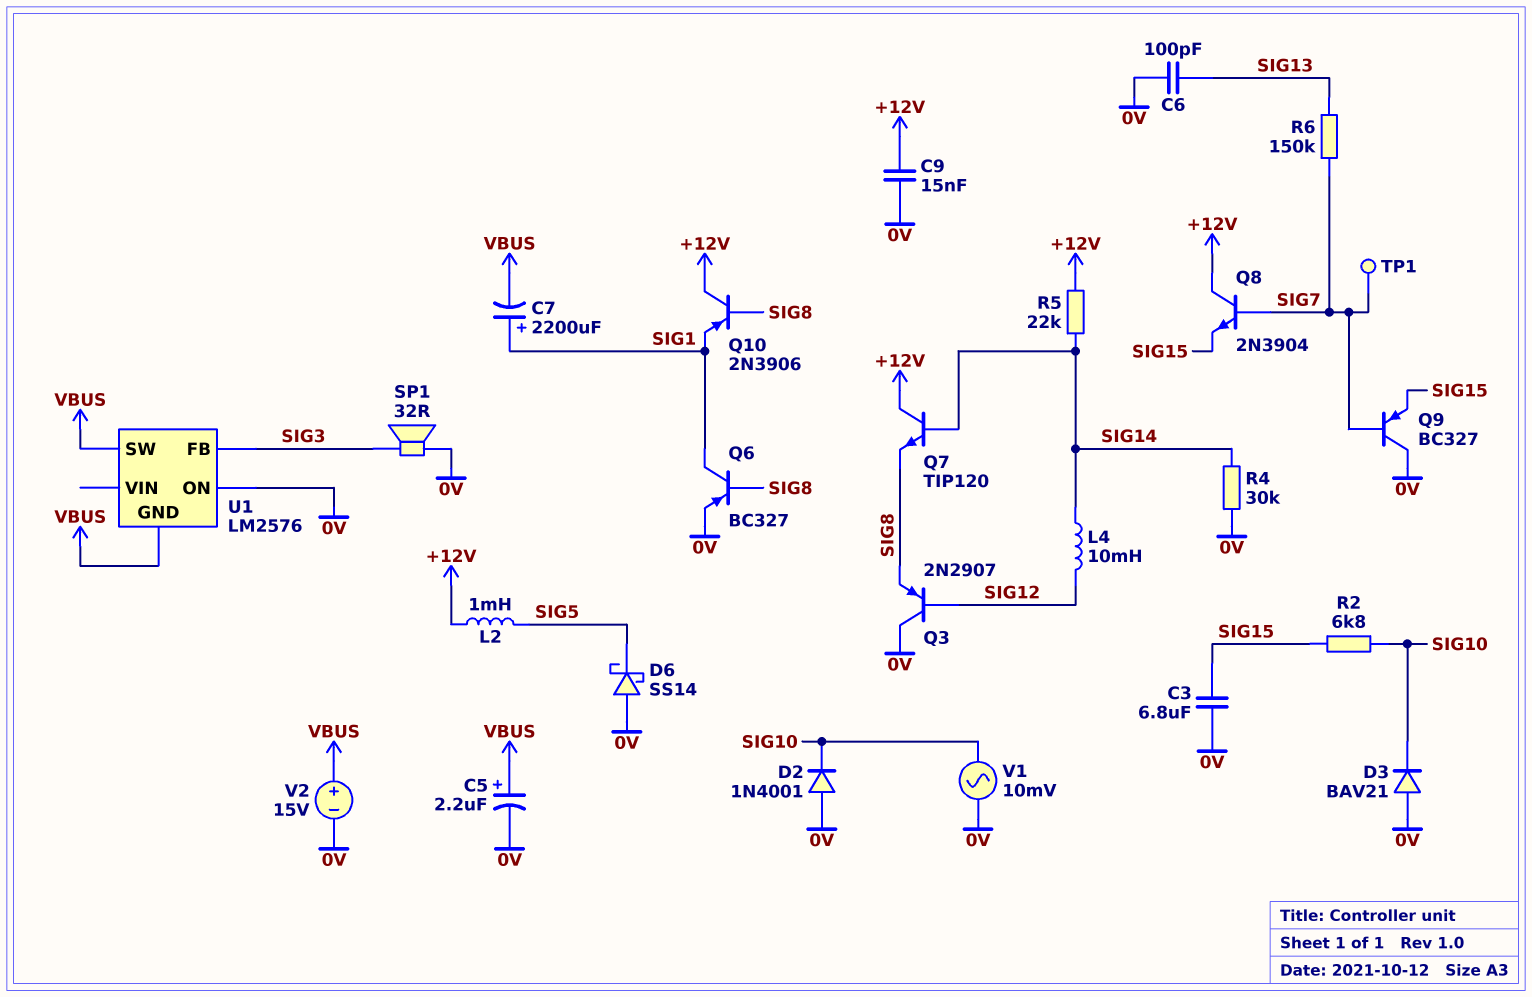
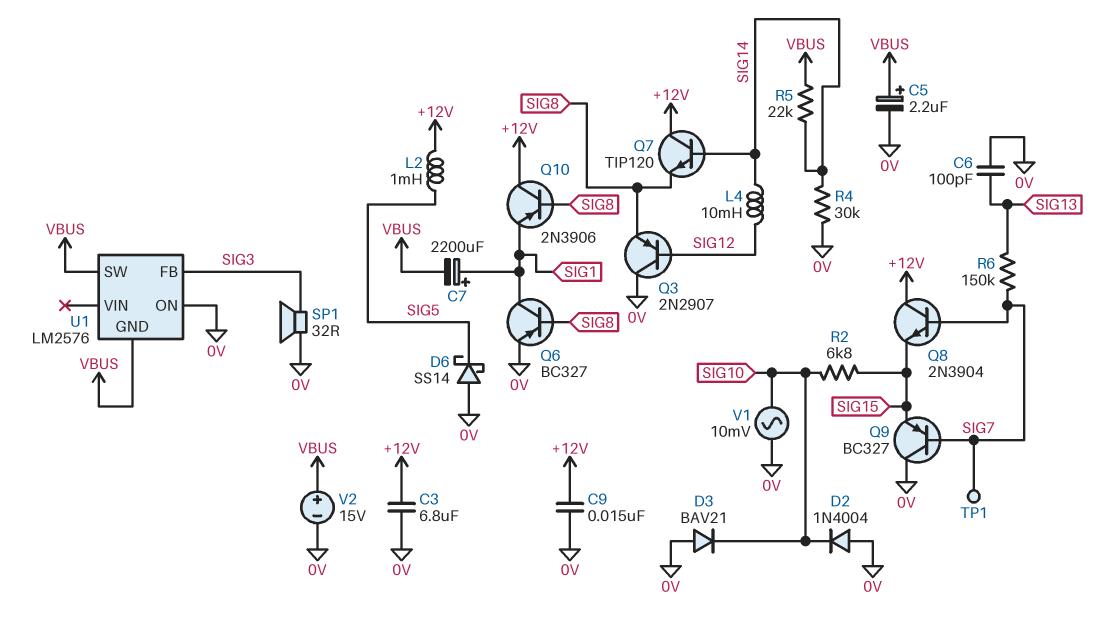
C3: 6.8uF (0V, SIG15) -> 6.8uF (+12V, 0V)
D2: diode 1N4001 (A 0V, K SIG10) -> diode 1N4004 (A 0V, K SIG10)
R5: 22k (+12V, SIG14) -> 22k (SIG14, VBUS)

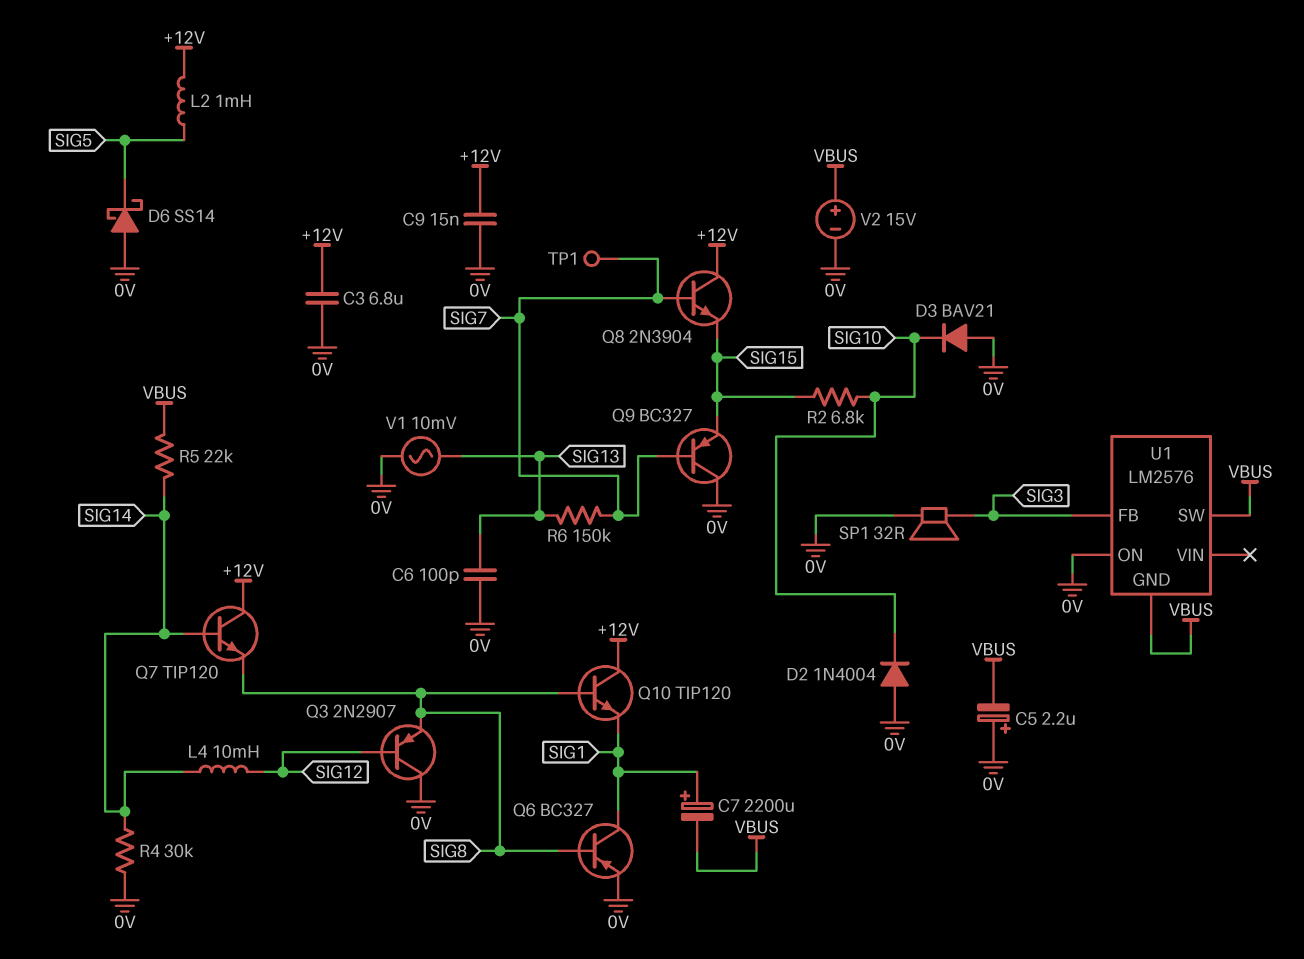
C5: 2.2uF (plus VBUS, minus 0V) -> 2.2uF (plus 0V, minus VBUS)
Q10: PNP 2N3906 (B SIG8, C +12V, E SIG1) -> NPN TIP120 (B SIG8, C +12V, E SIG1)
V1: AC 10mV (0V, SIG10) -> AC 10mV (0V, SIG13)

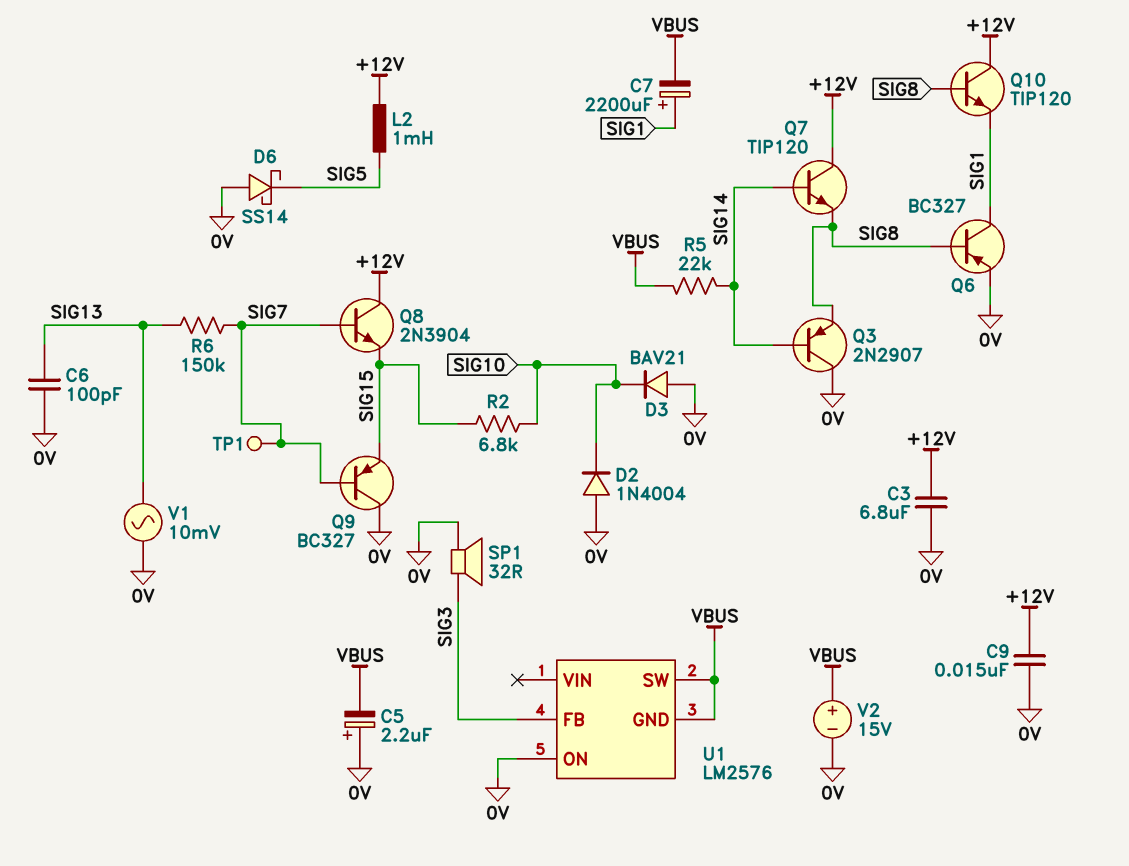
L4: 10mH (SIG12, SIG14) -> none
Q3: PNP 2N2907 (B SIG12, C 0V, E SIG8) -> PNP 2N2907 (B SIG14, C 0V, E SIG8)
R4: 30k (0V, SIG14) -> none

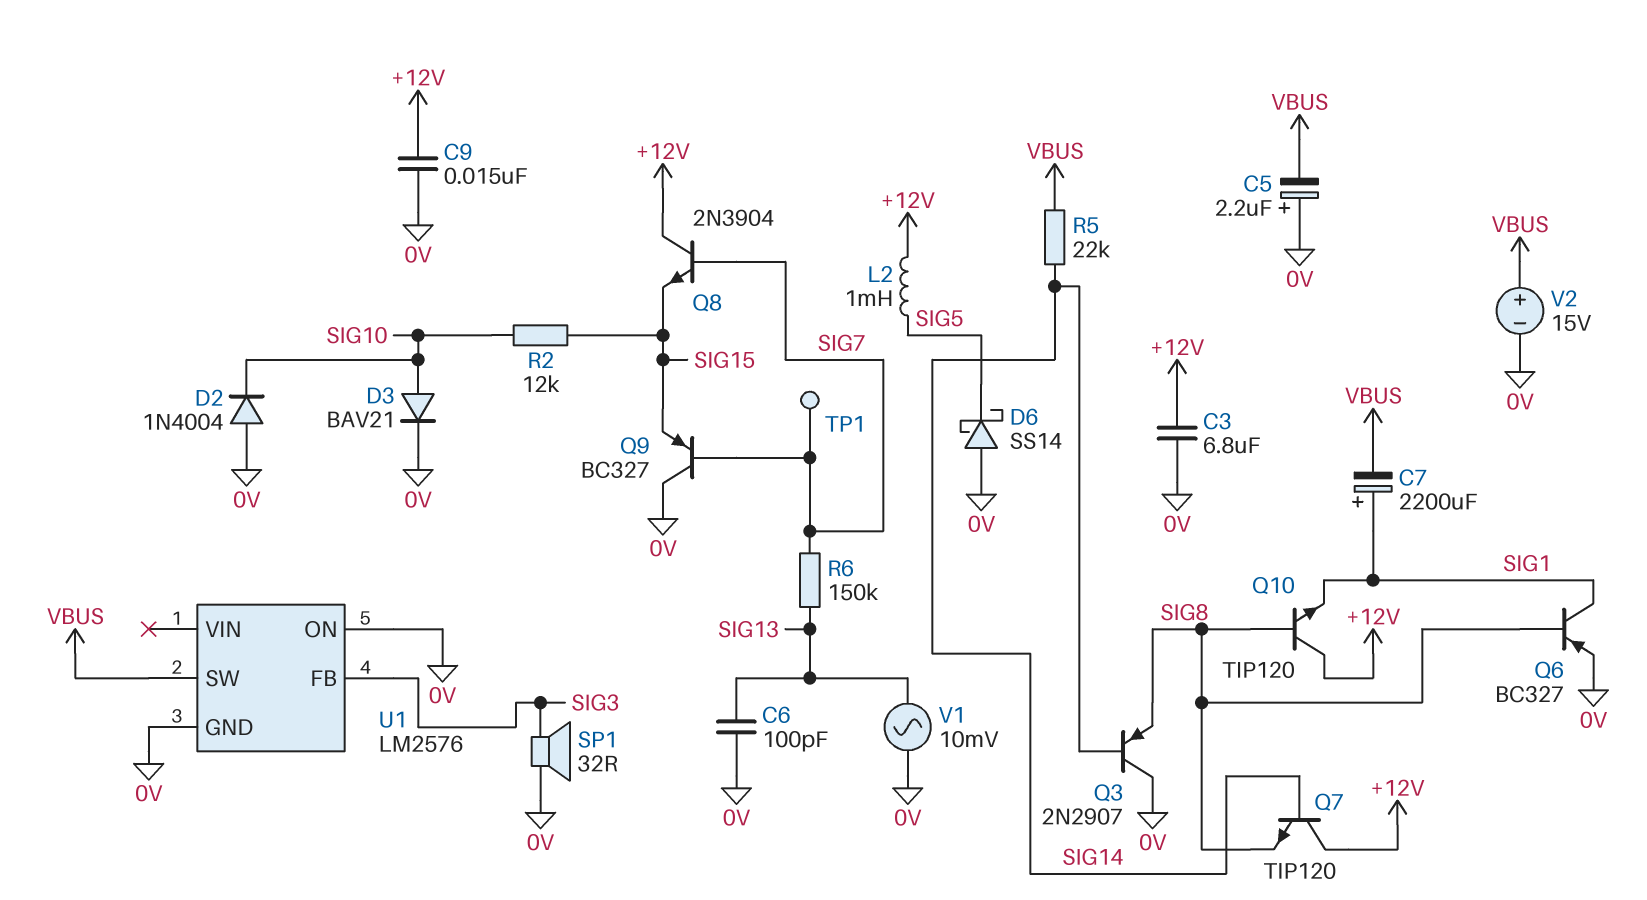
D3: diode BAV21 (A 0V, K SIG10) -> diode BAV21 (A SIG10, K 0V)
R2: 6.8k (SIG10, SIG15) -> 12k (SIG10, SIG15)
U1 pin GND: VBUS -> 0V

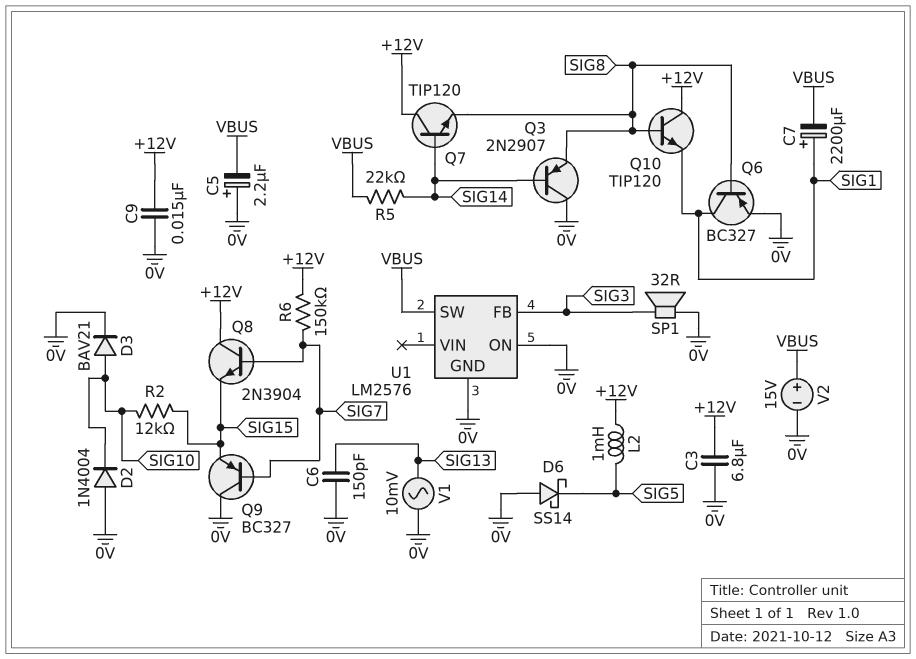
C6: 100pF (0V, SIG13) -> 150pF (0V, SIG13)
R6: 150k (SIG7, SIG13) -> 150k (+12V, SIG7)
TP1: test point (SIG7) -> none

